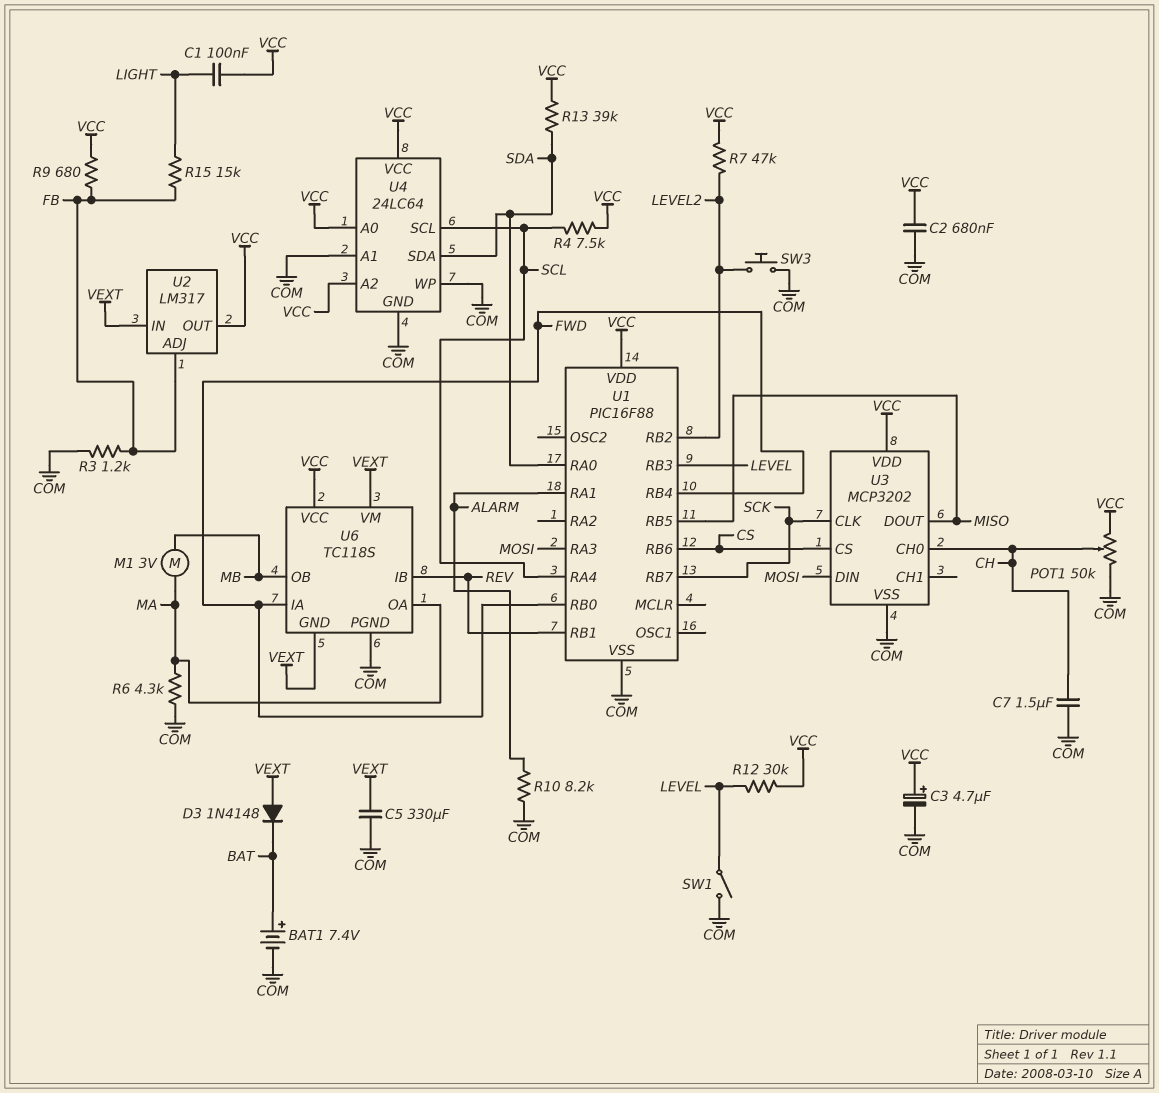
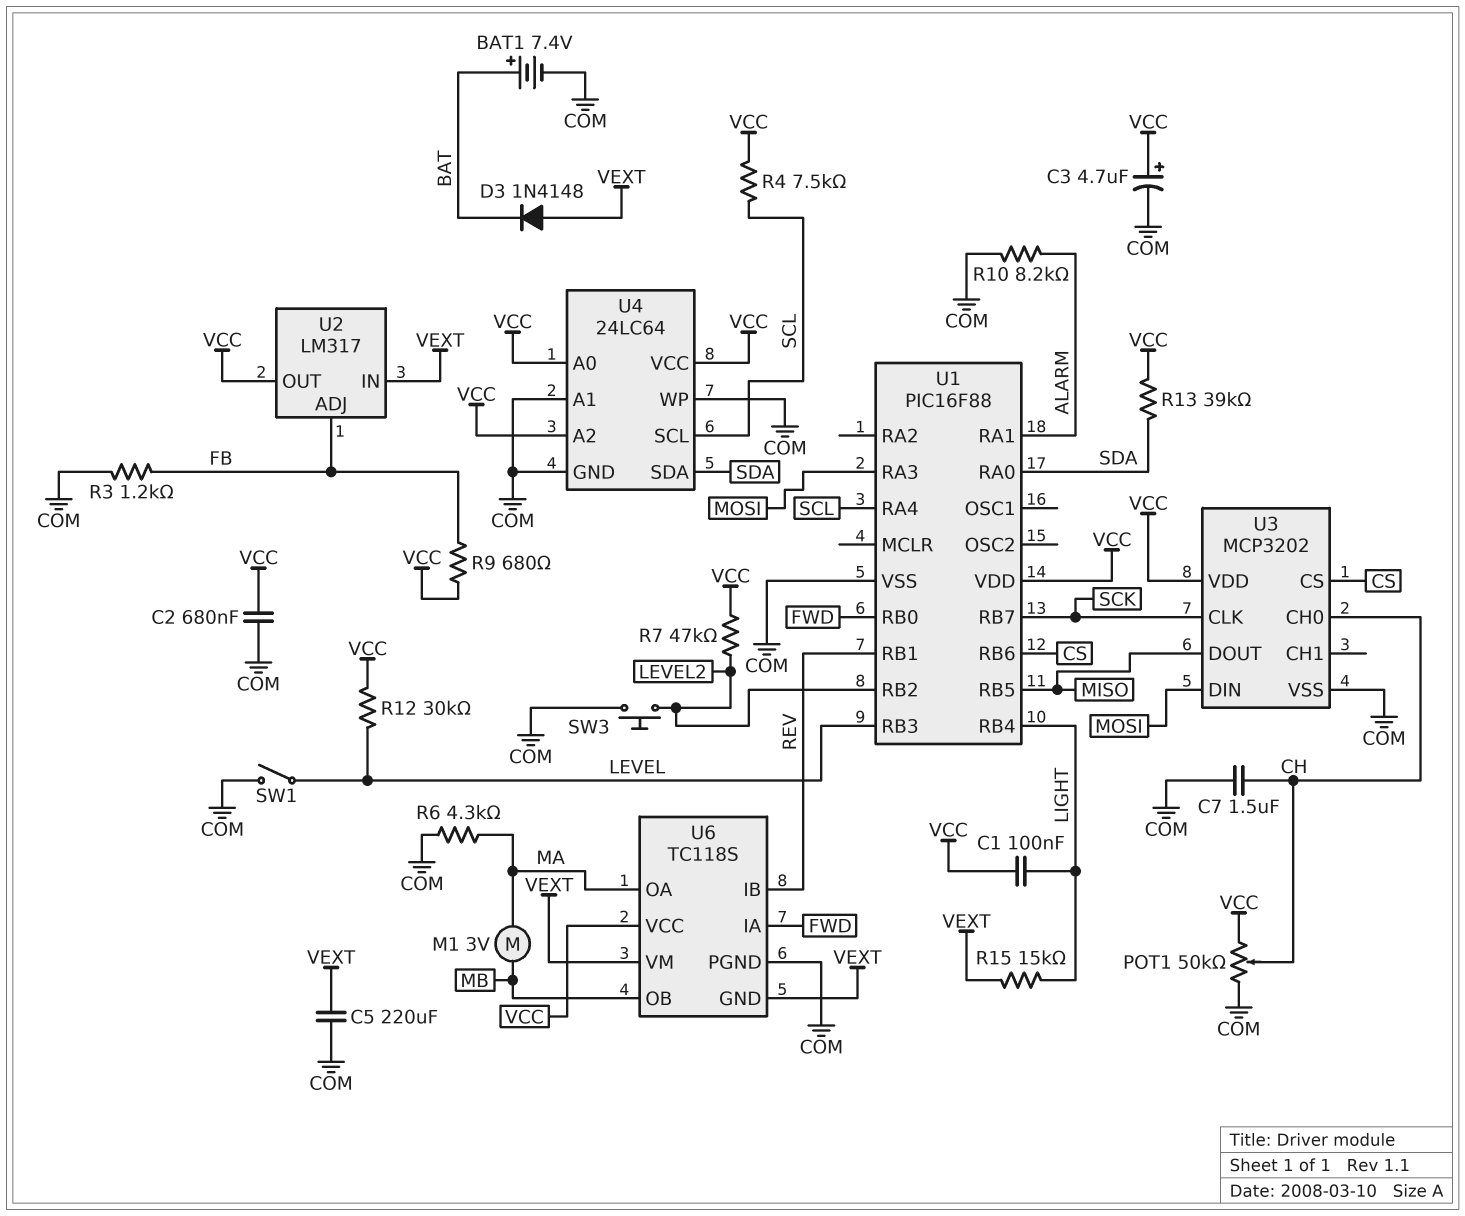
C5: 330uF (COM, VEXT) -> 220uF (COM, VEXT)
R15: 15k (FB, LIGHT) -> 15k (LIGHT, VEXT)
U1 pin RB4: FWD -> LIGHT

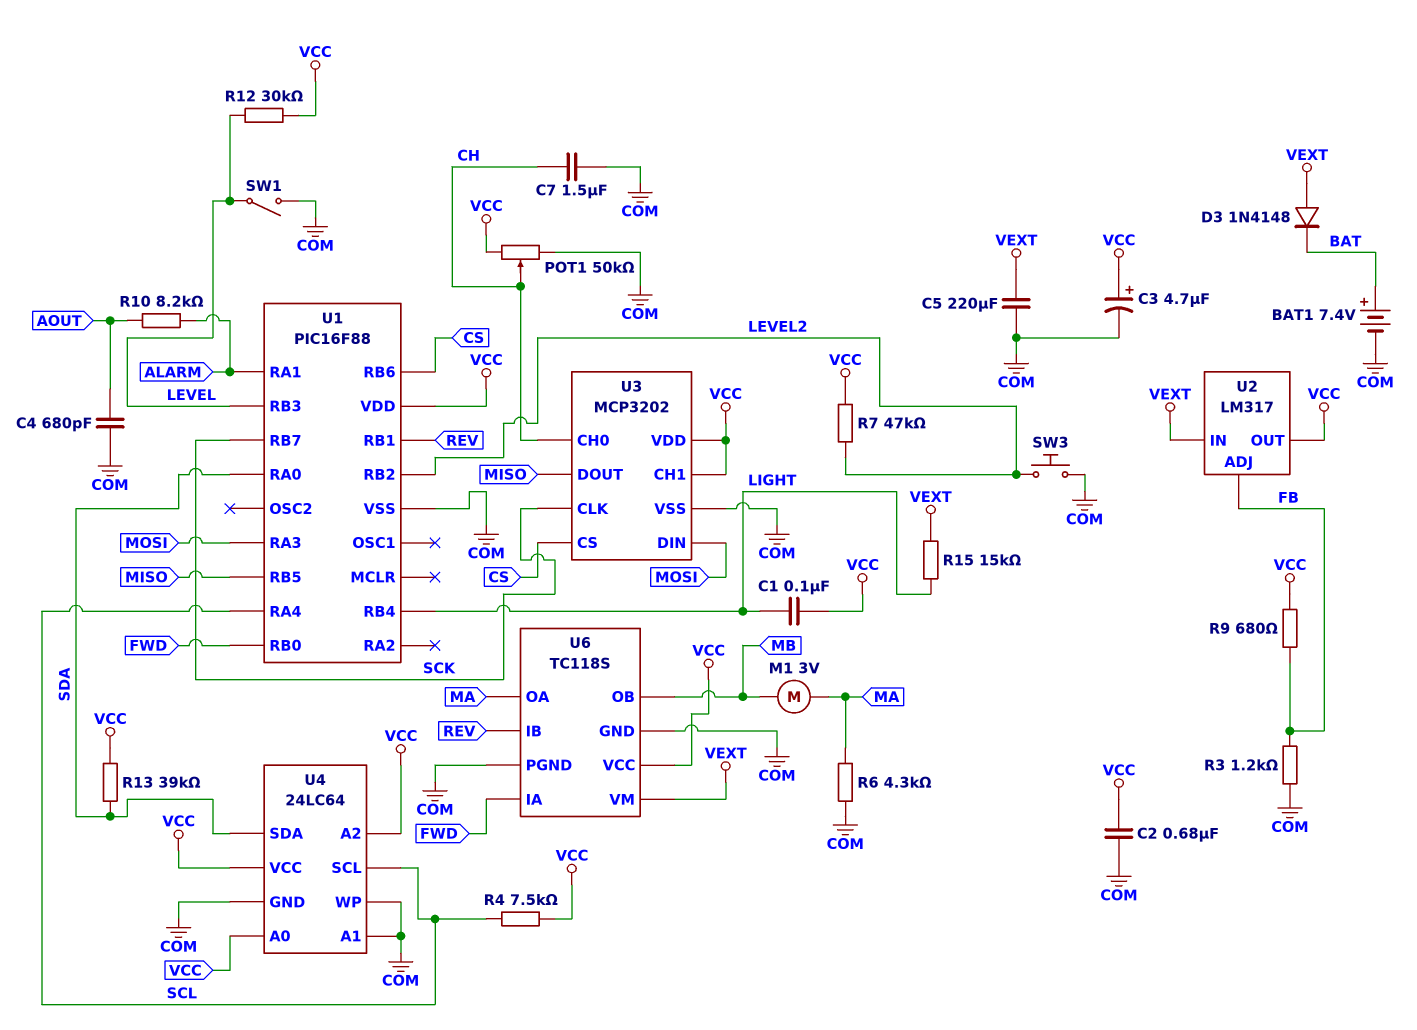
C4: none -> 680pF (AOUT, COM)
R10: 8.2k (ALARM, COM) -> 8.2k (ALARM, AOUT)
U3 pin CH1: none -> VCC
U6 pin GND: VEXT -> COM

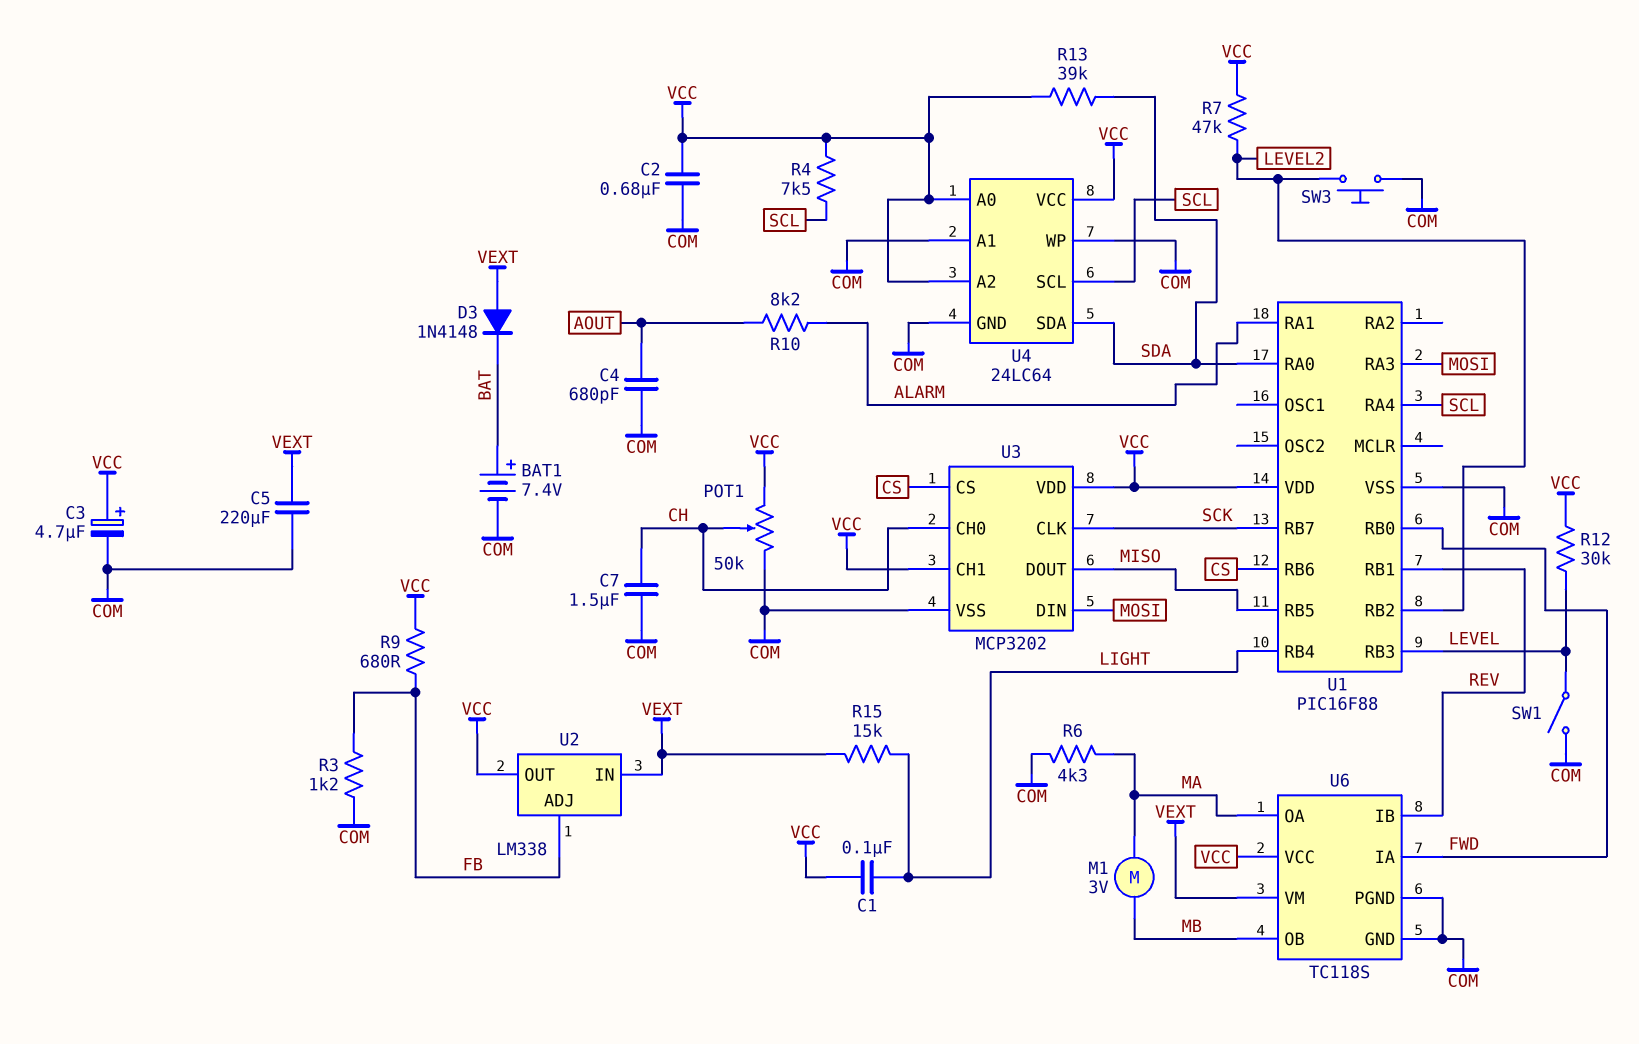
U2: LM317 -> LM338

